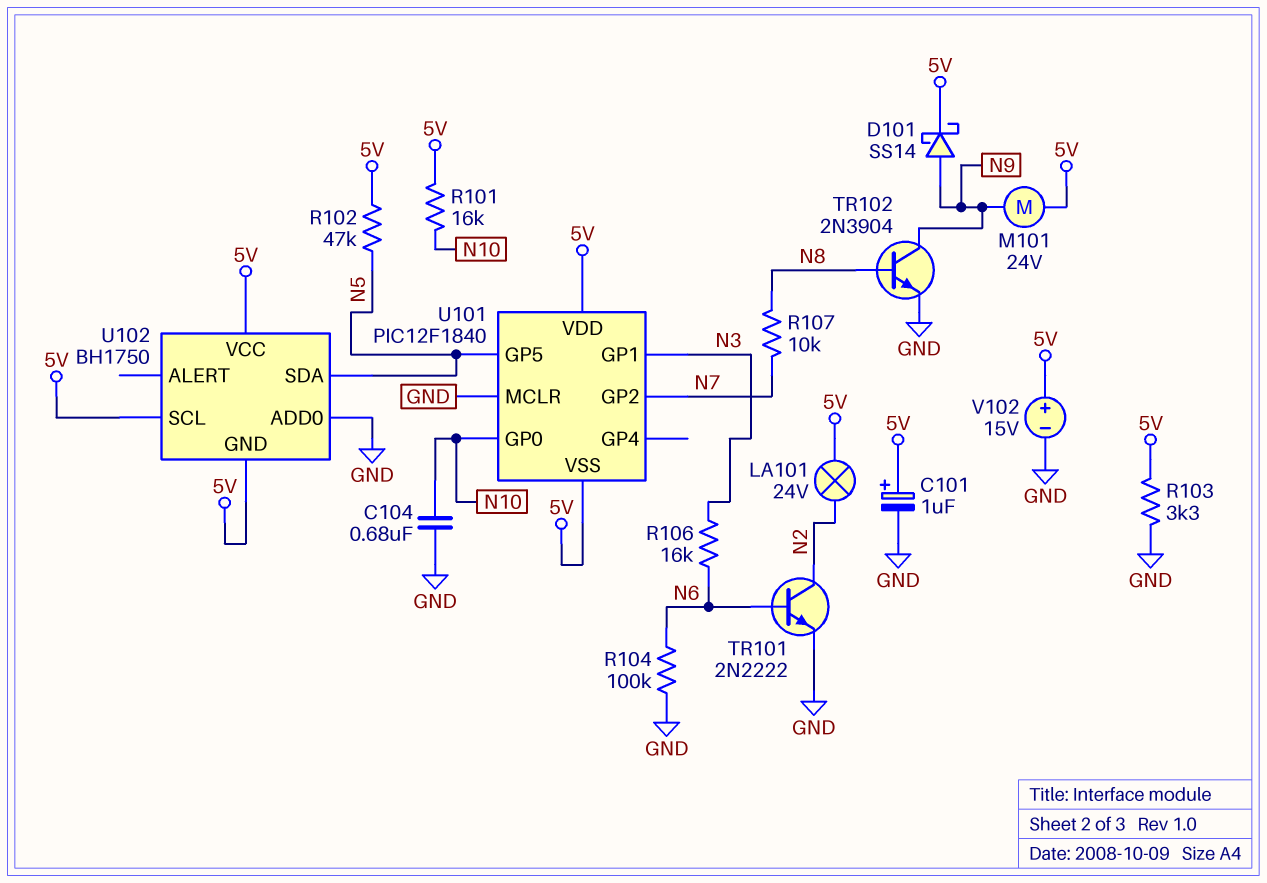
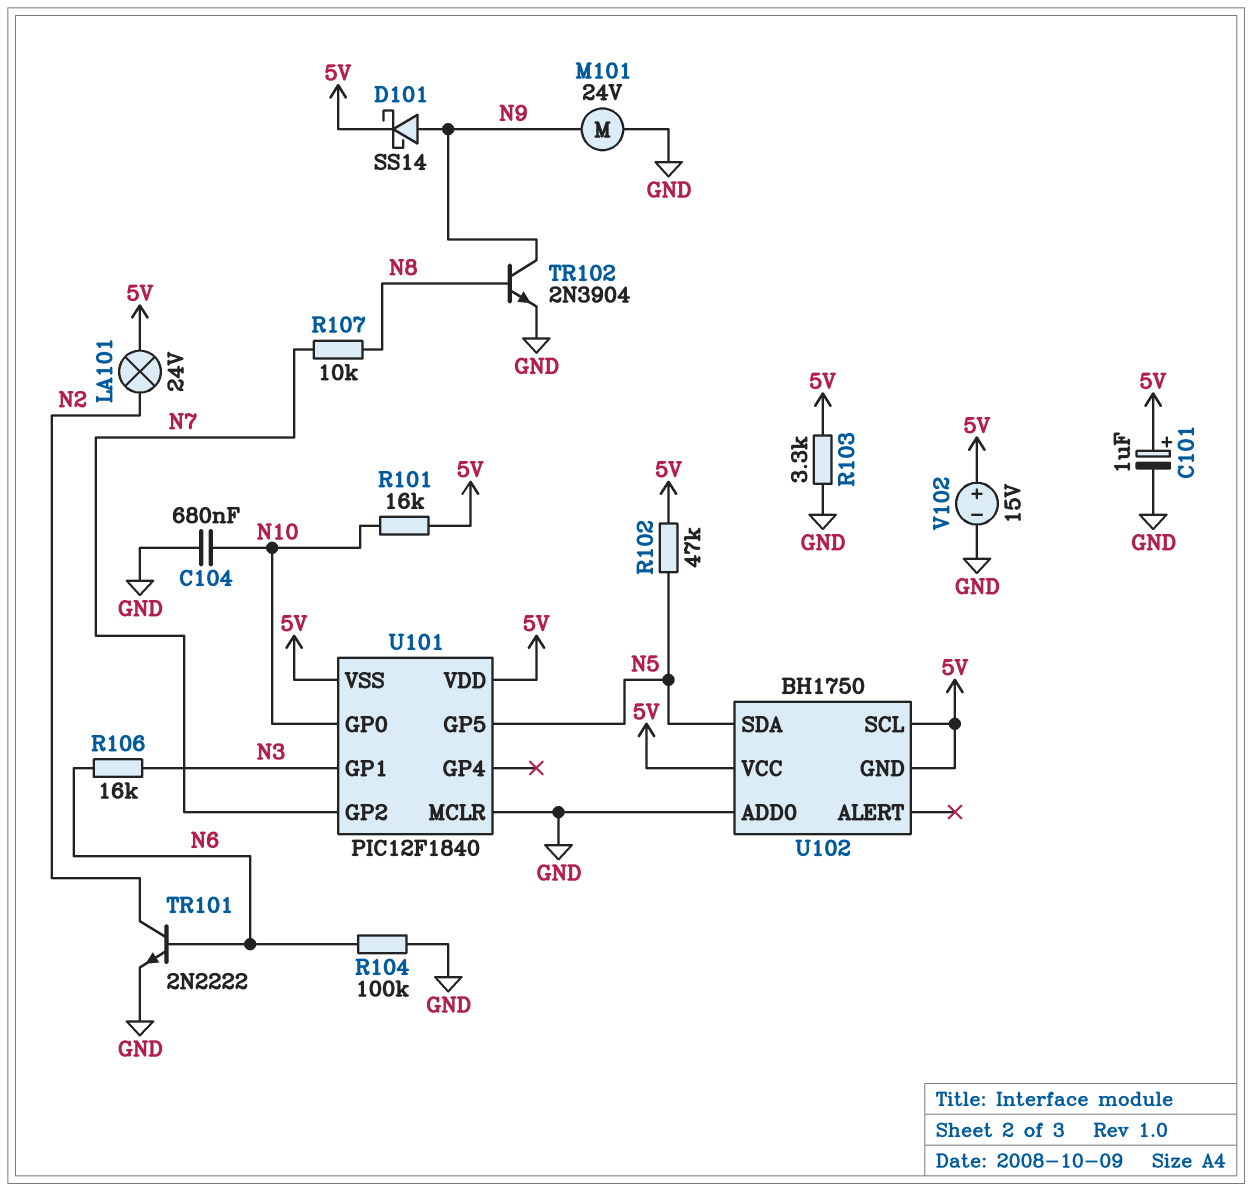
M101: motor 24V (5V, N9) -> motor 24V (GND, N9)

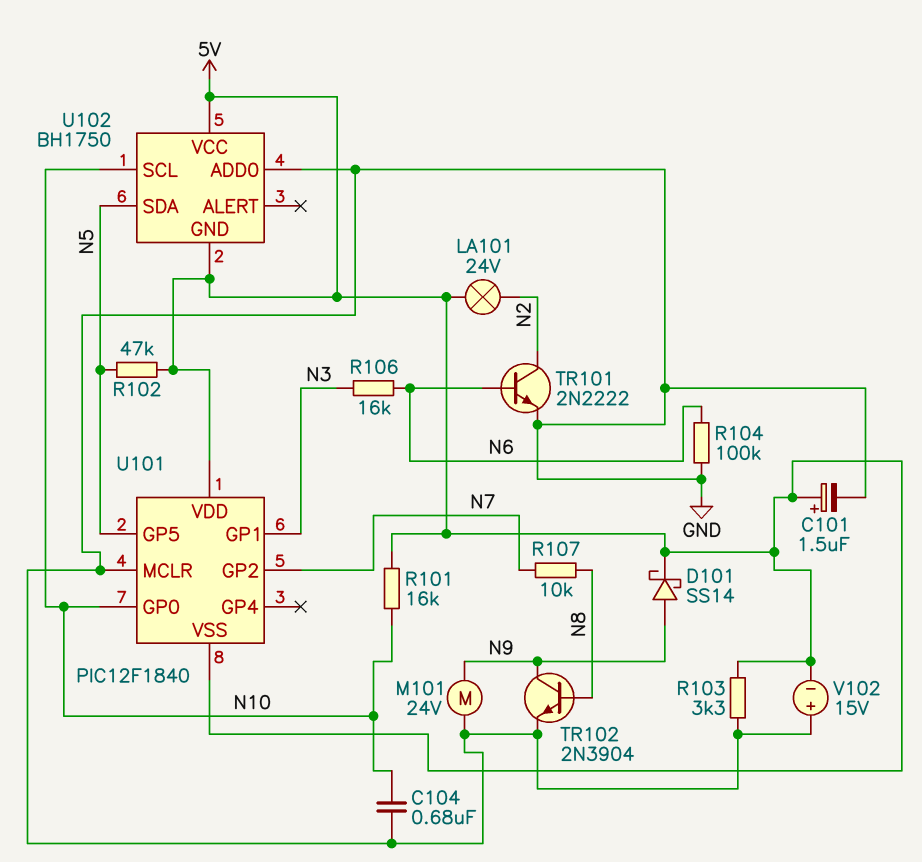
C101: 1uF (plus 5V, minus GND) -> 1.5uF (plus 5V, minus GND)
U102 pin SCL: 5V -> N10
V102: 15V (plus 5V, minus GND) -> 15V (plus GND, minus 5V)

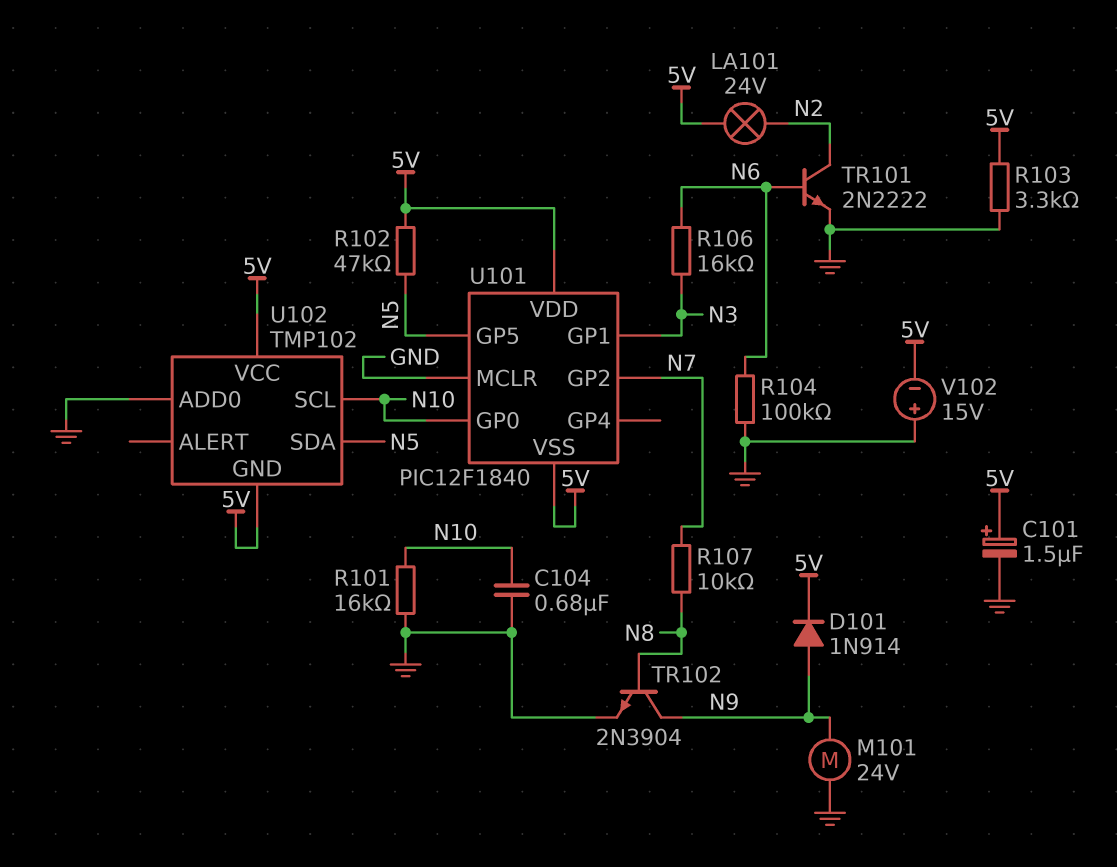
D101: schottky SS14 (A N9, K 5V) -> diode 1N914 (A N9, K 5V)
R101: 16k (5V, N10) -> 16k (GND, N10)
U102: BH1750 -> TMP102

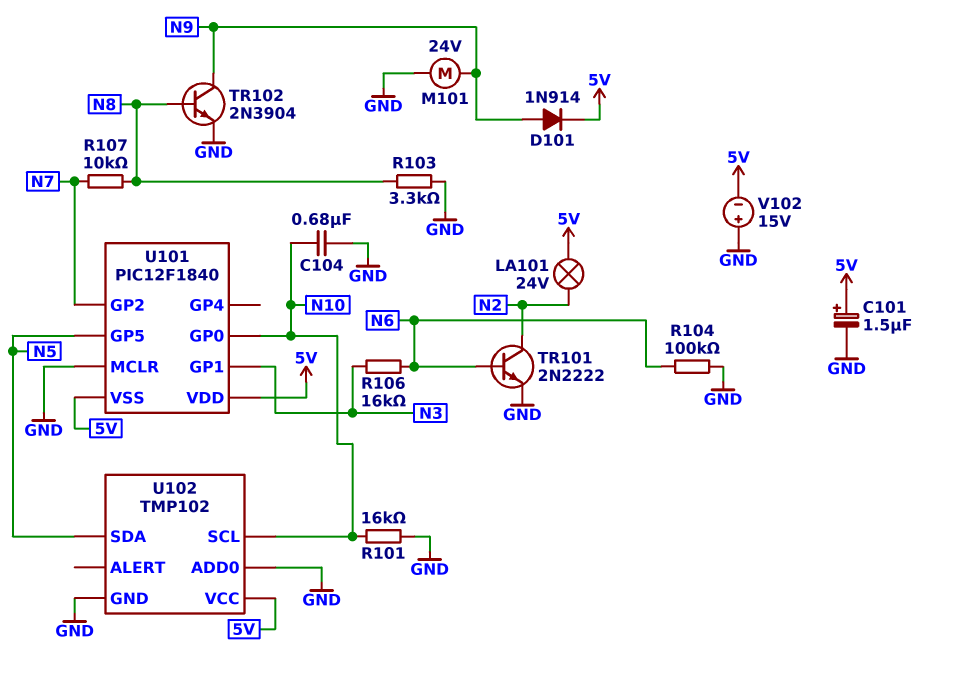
R102: 47k (5V, N5) -> none
R103: 3.3k (5V, GND) -> 3.3k (GND, N8)
U102 pin GND: 5V -> GND

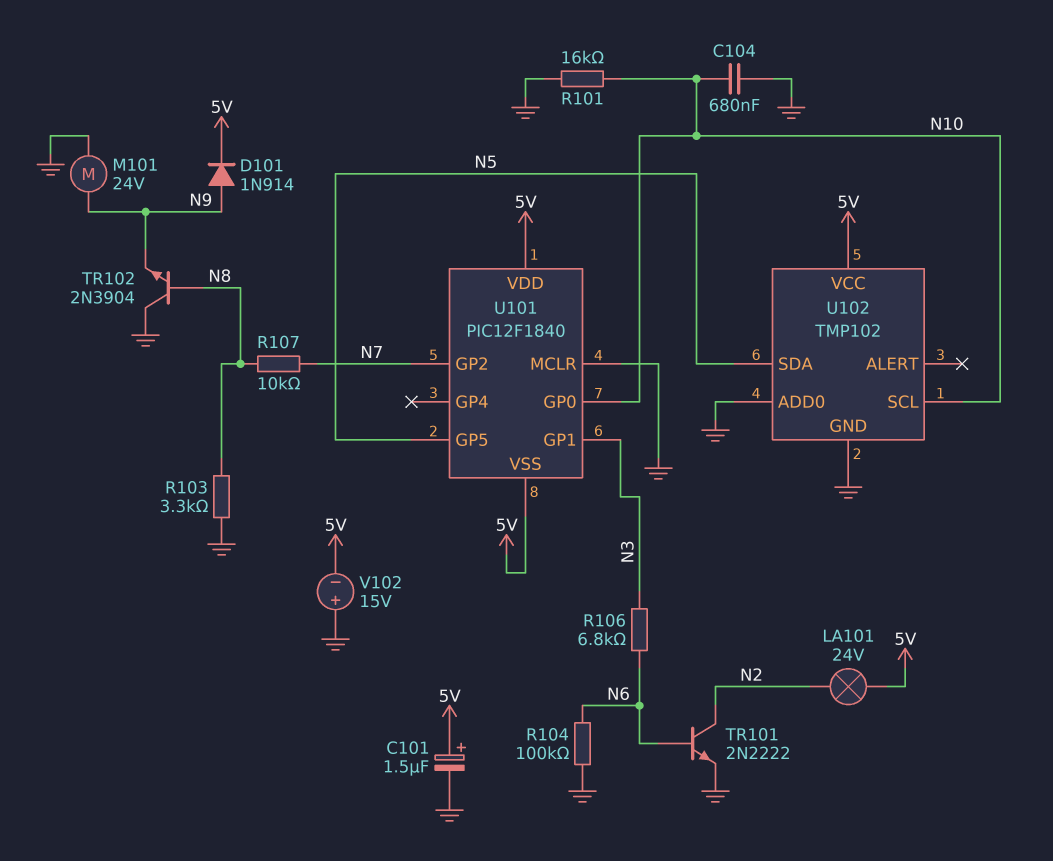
R106: 16k (N3, N6) -> 6.8k (N3, N6)
TR102: NPN 2N3904 (B N8, C N9, E GND) -> NPN 2N3904 (B N8, C GND, E N9)

